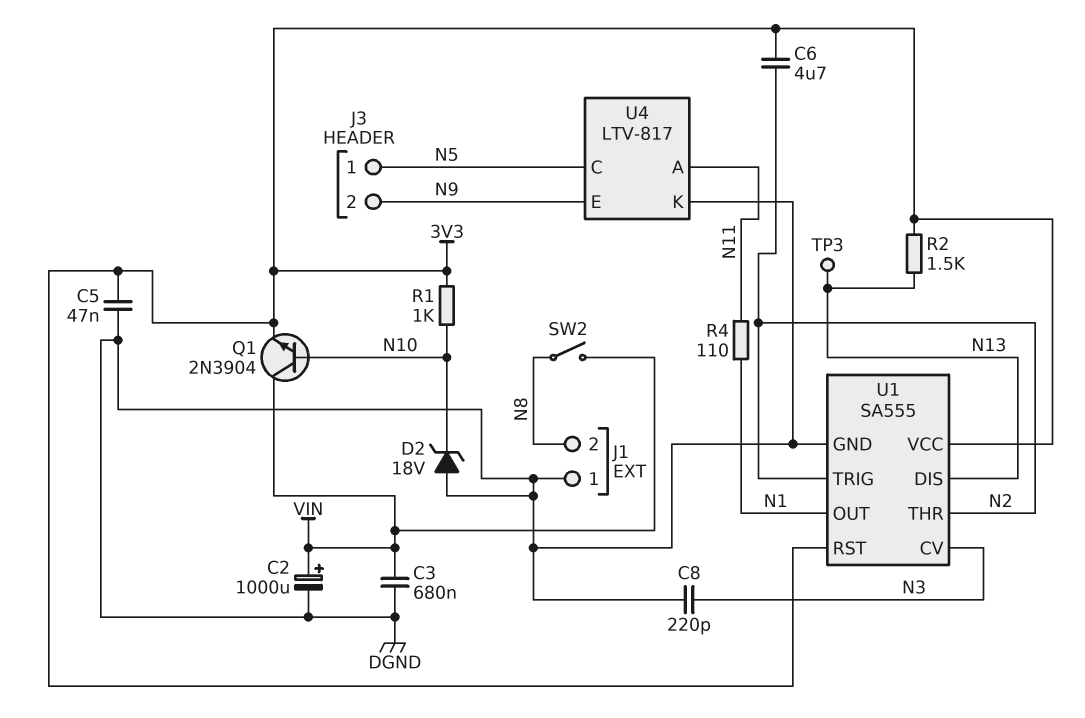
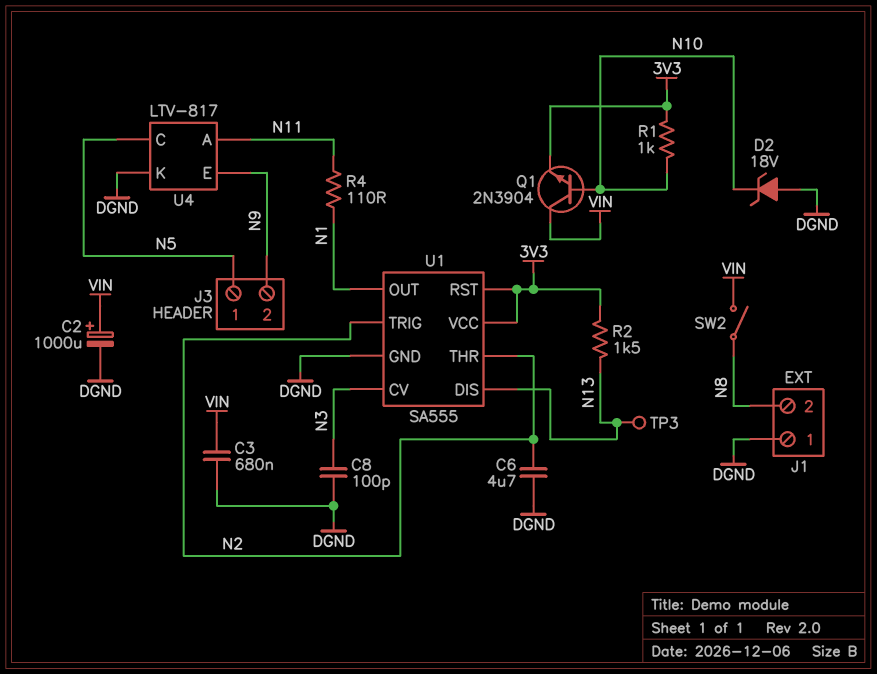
C5: 47nF (3V3, DGND) -> none
C6: 4.7uF (3V3, N2) -> 4.7uF (DGND, N2)
C8: 220pF (DGND, N3) -> 100pF (DGND, N3)

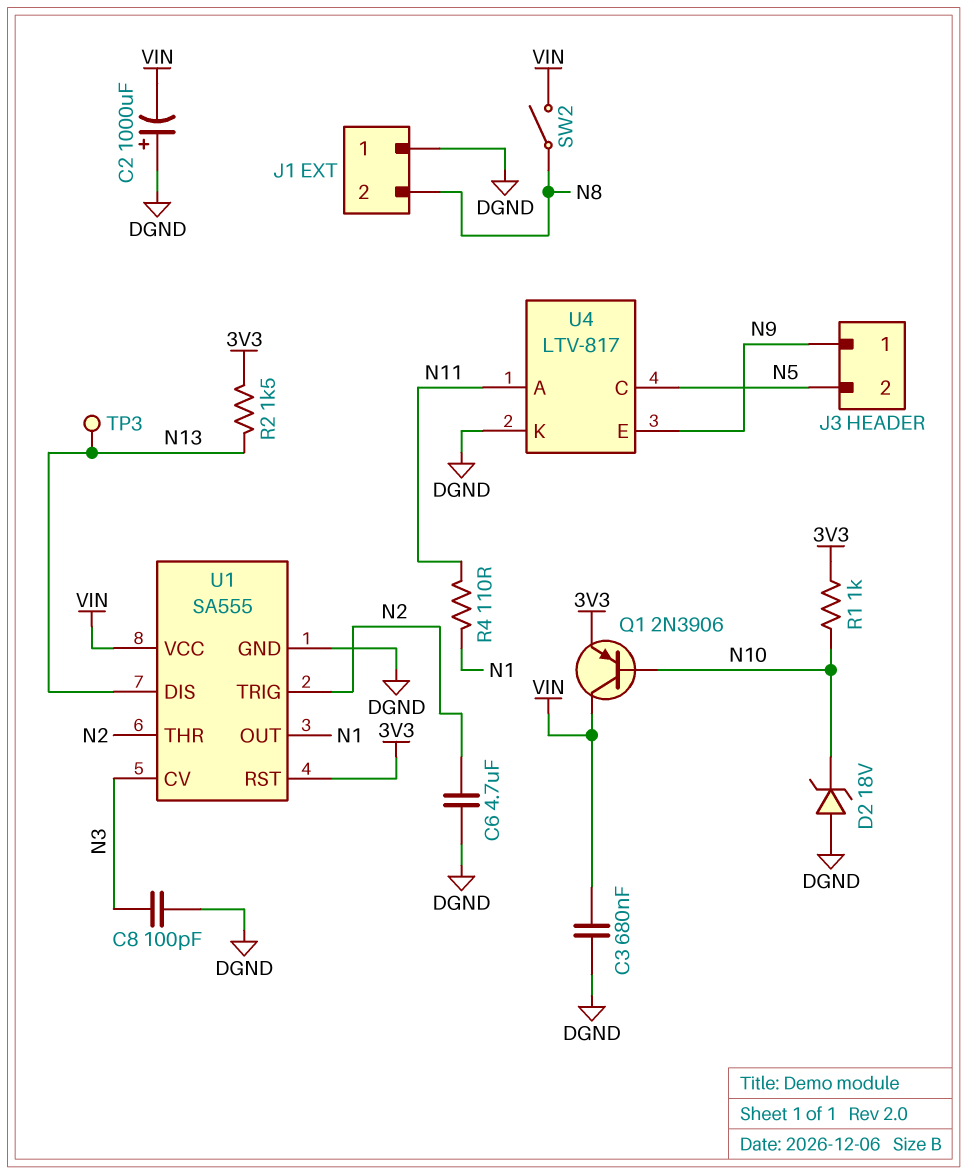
C2: 1000uF (plus VIN, minus DGND) -> 1000uF (plus DGND, minus VIN)
J3 pin 1: N5 -> N9
J3 pin 2: N9 -> N5
Q1: NPN 2N3904 (B N10, C VIN, E 3V3) -> PNP 2N3906 (B N10, C VIN, E 3V3)
U1 pin VCC: 3V3 -> VIN

